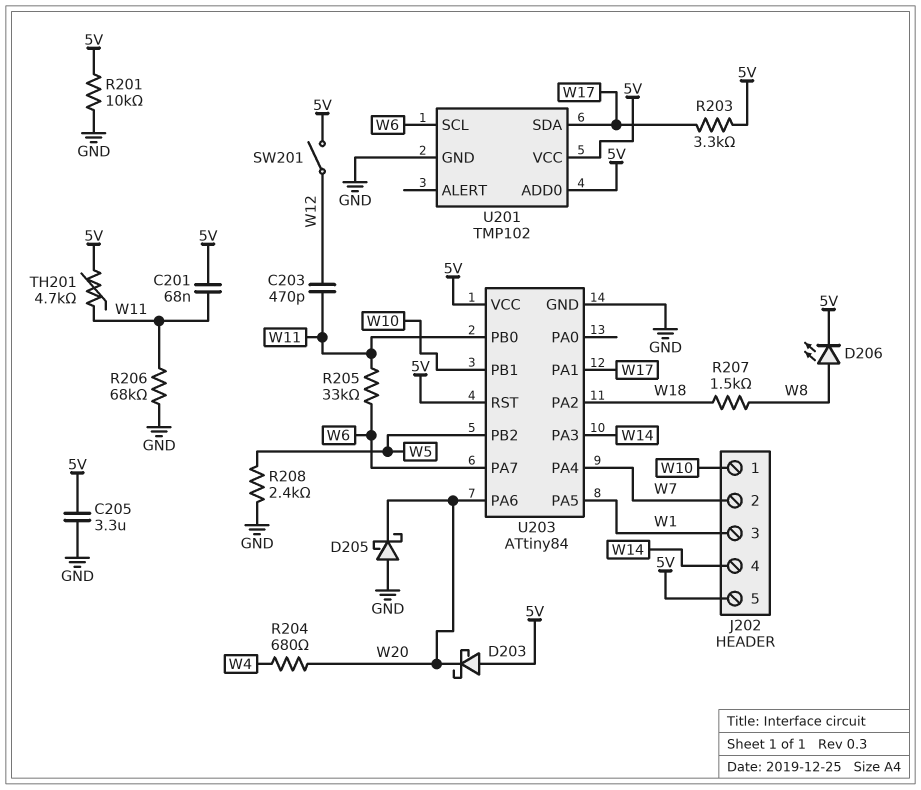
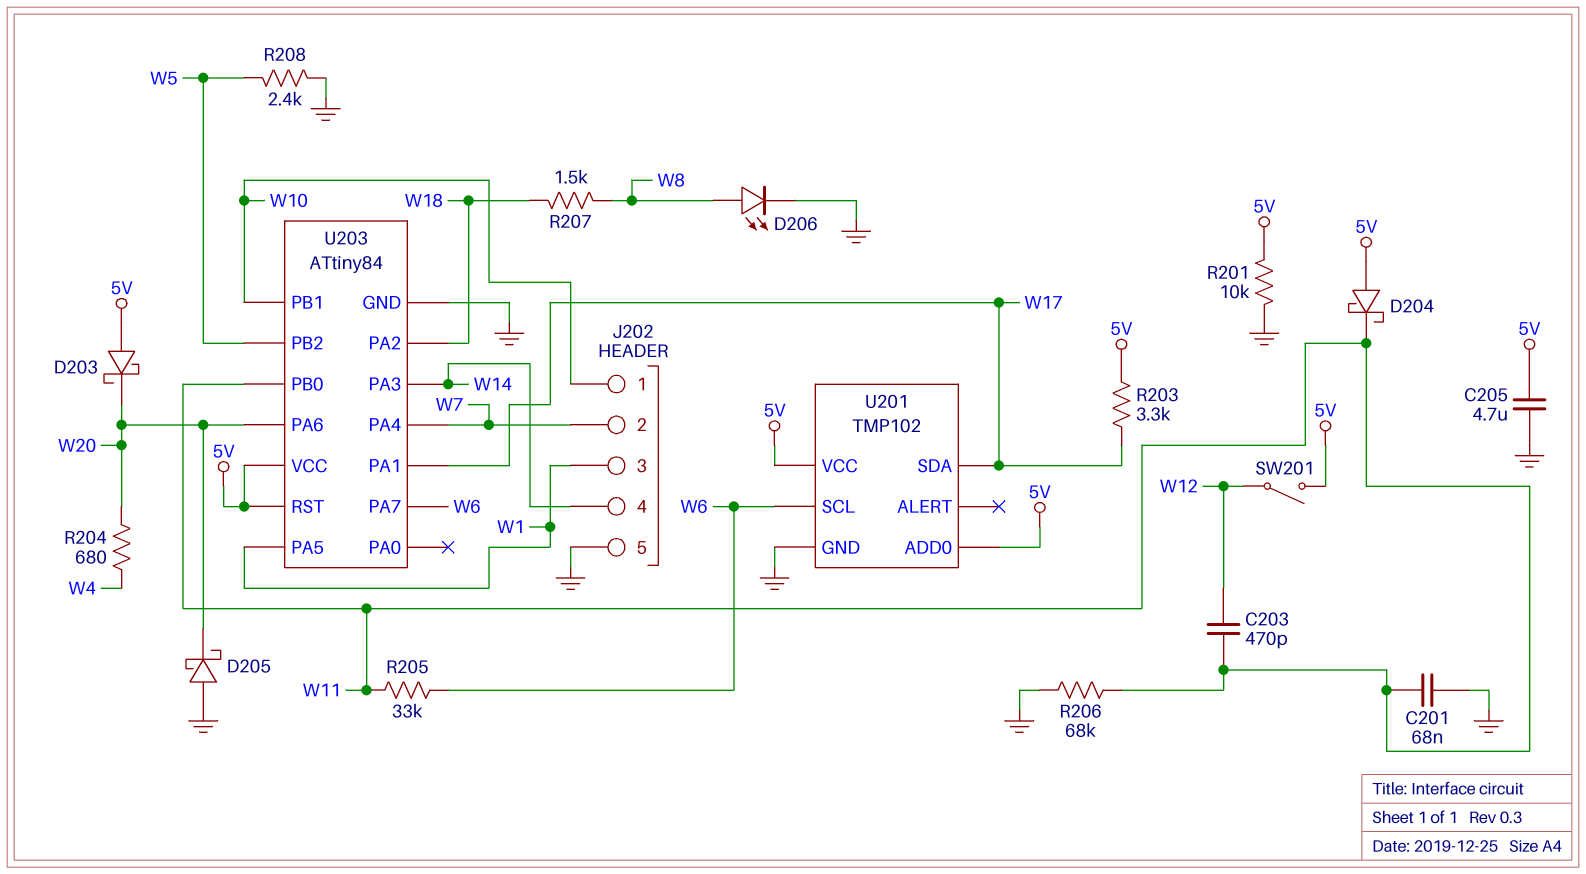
C201: 68nF (5V, W11) -> 68nF (GND, W11)
C205: 3.3uF (5V, GND) -> 4.7uF (5V, GND)
D204: none -> schottky (A 5V, K W11)
D206: LED (A W8, K 5V) -> LED (A W8, K GND)
J202 pin 5: 5V -> GND
TH201: 4.7k (5V, W11) -> none

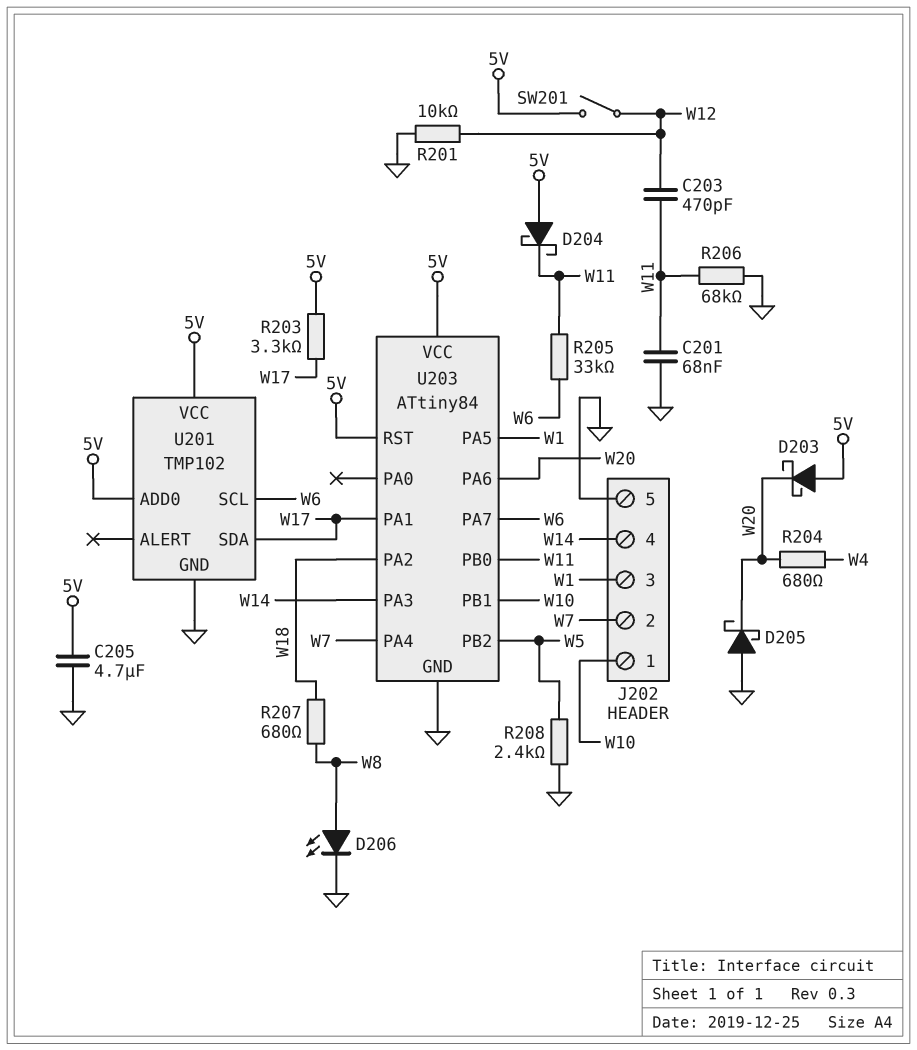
R201: 10k (5V, GND) -> 10k (GND, W12)
R207: 1.5k (W8, W18) -> 680 (W8, W18)

